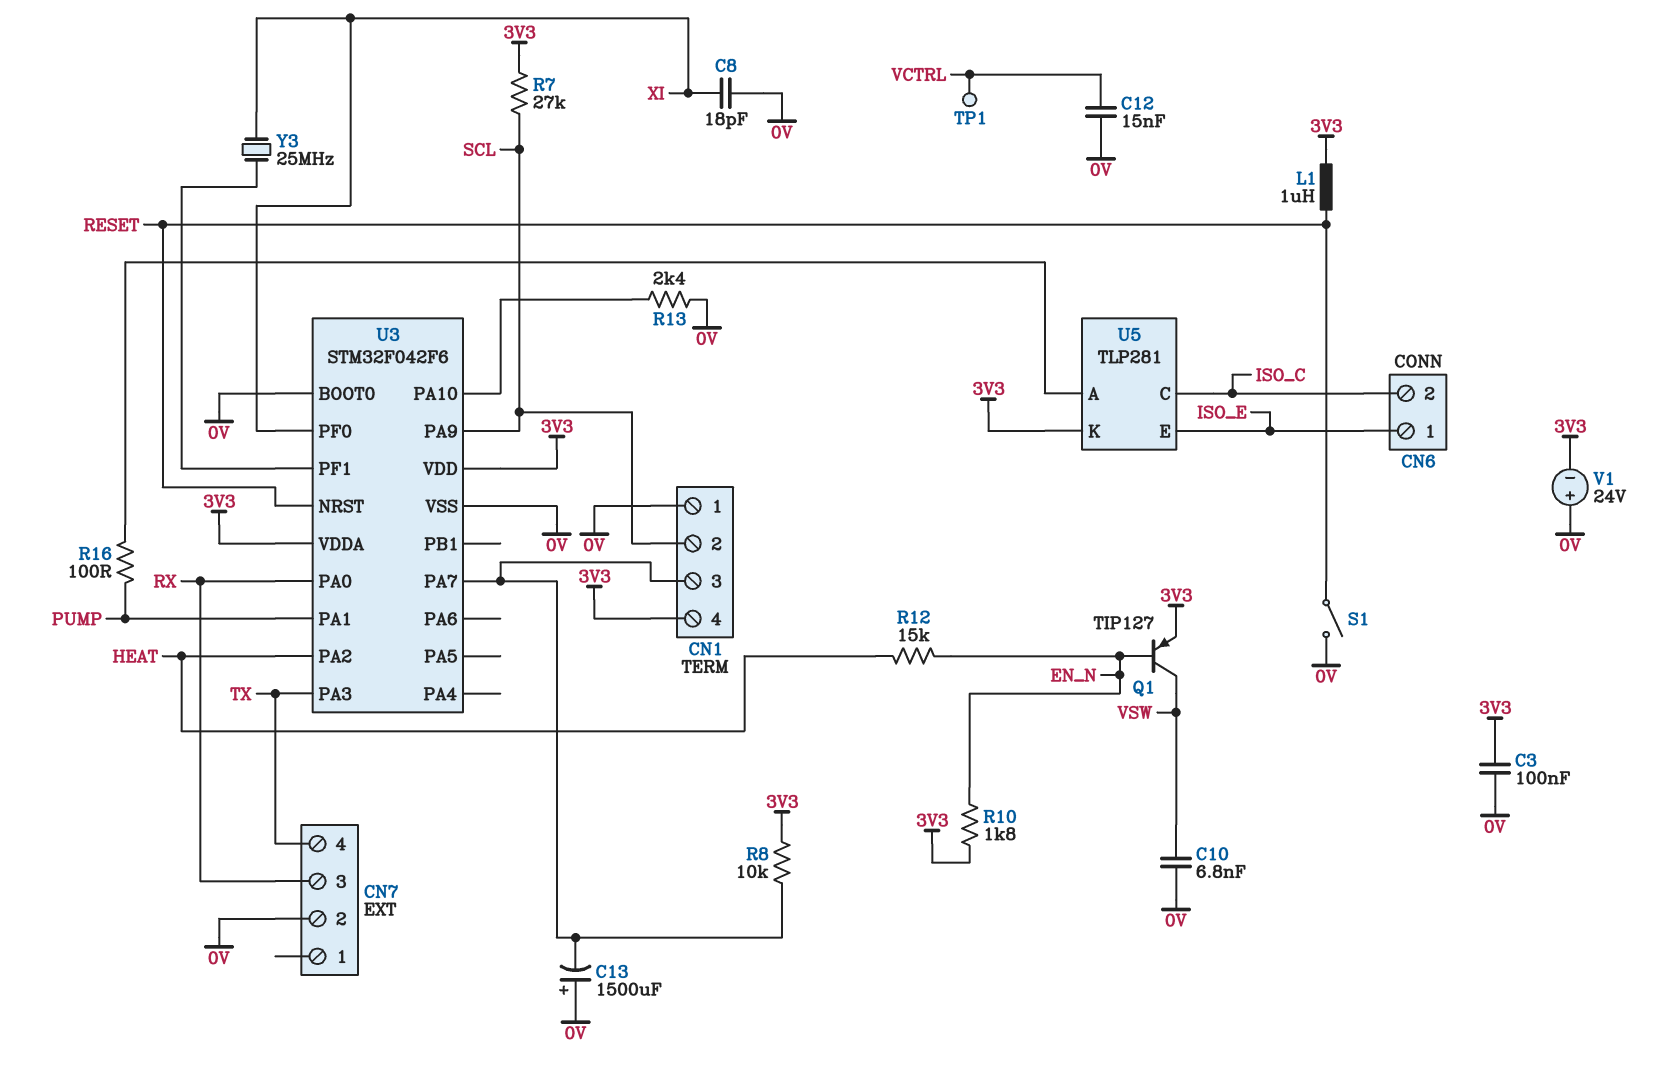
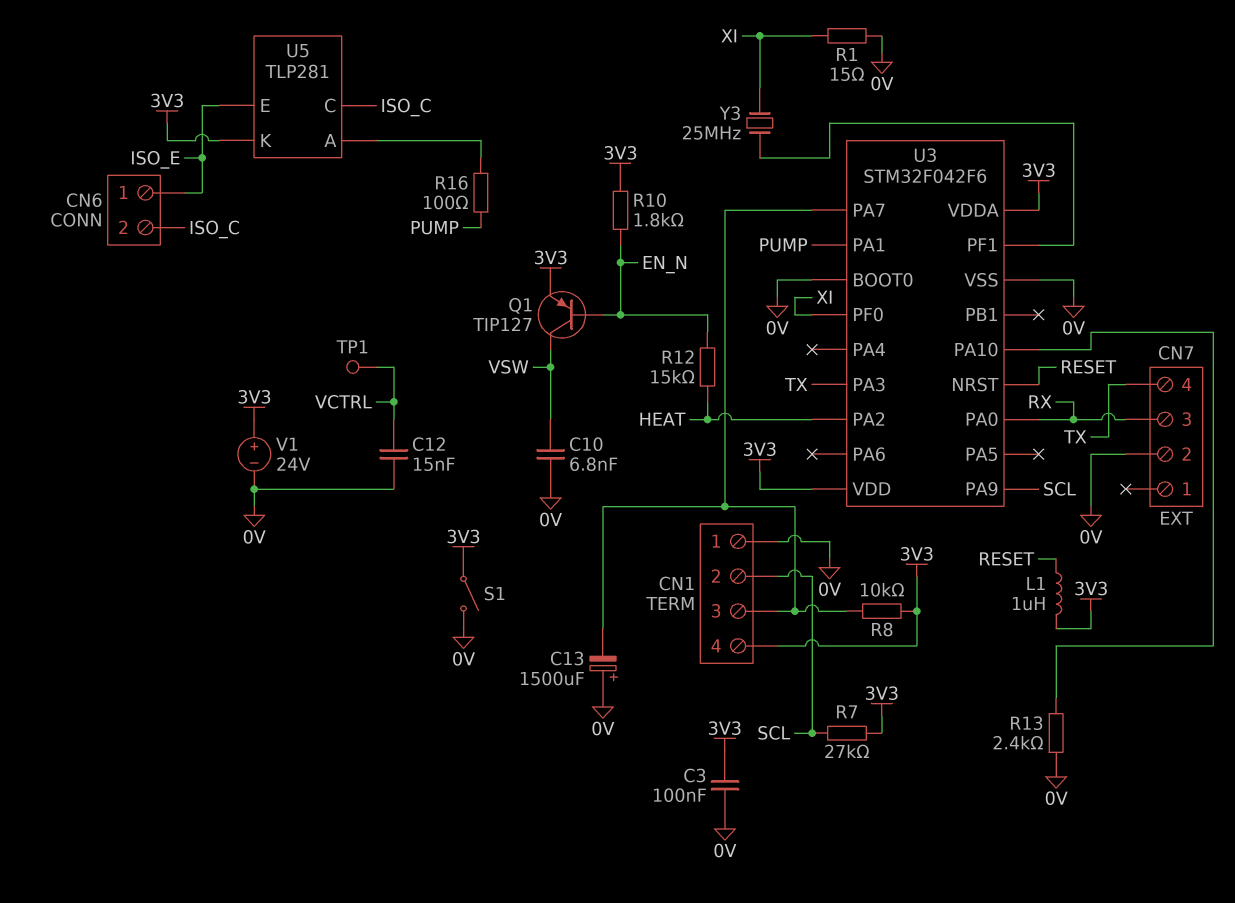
C8: 18pF (0V, XI) -> none
R1: none -> 15 (0V, XI)
S1: switch (0V, RESET) -> switch (0V, 3V3)
V1: 24V (plus 0V, minus 3V3) -> 24V (plus 3V3, minus 0V)

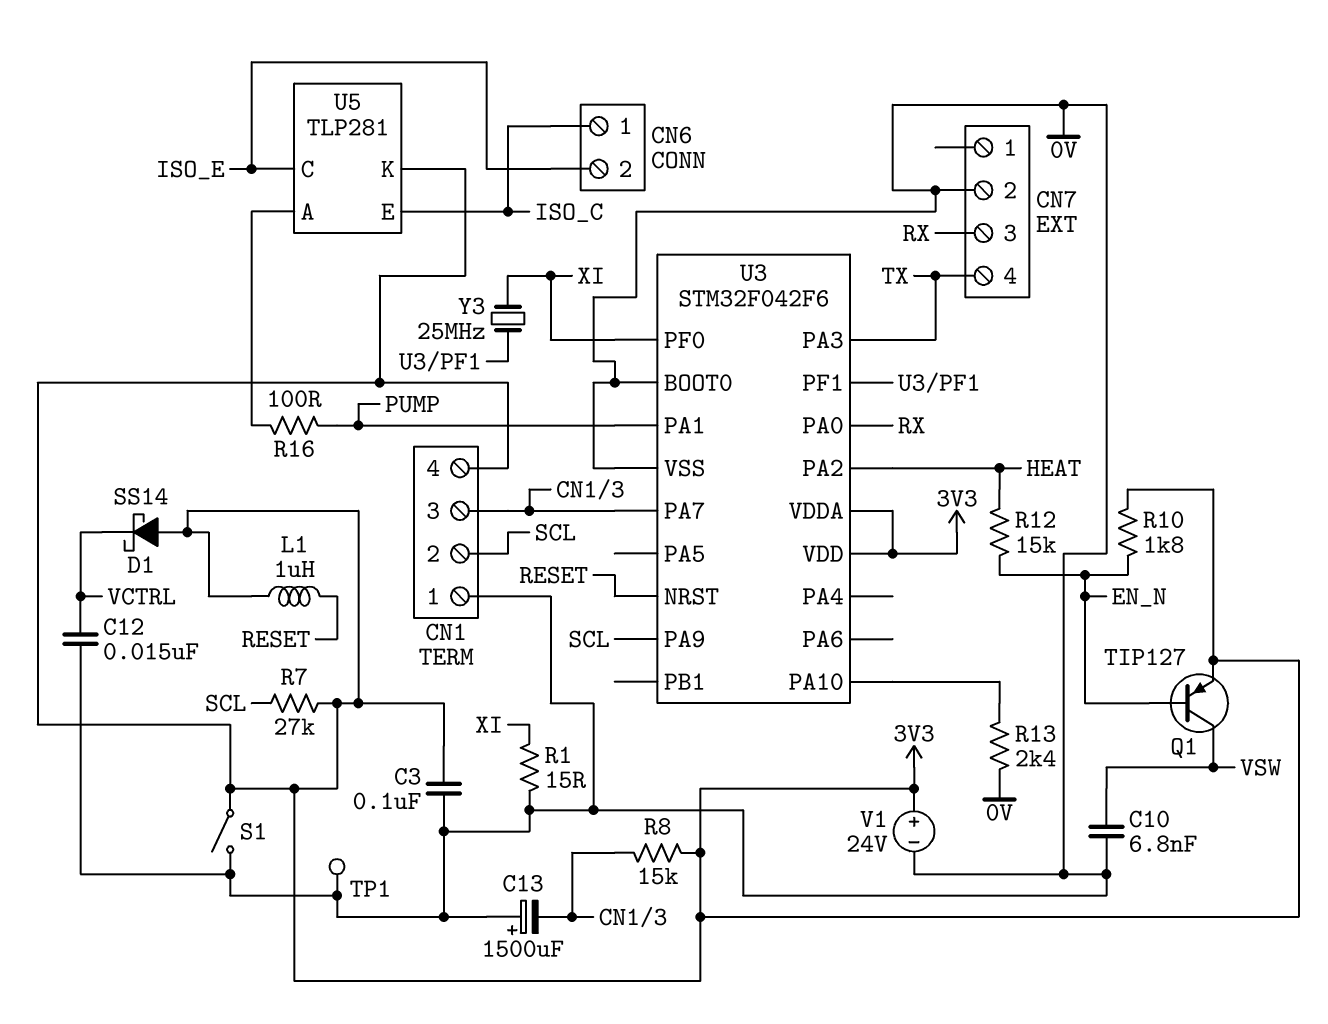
CN6 pin 1: ISO_E -> ISO_C
CN6 pin 2: ISO_C -> ISO_E
D1: none -> schottky SS14 (A 3V3, K VCTRL)
R8: 10k (3V3, CN1/3) -> 15k (3V3, CN1/3)
TP1: test point (VCTRL) -> test point (0V)
U5 pin C: ISO_C -> ISO_E
U5 pin E: ISO_E -> ISO_C

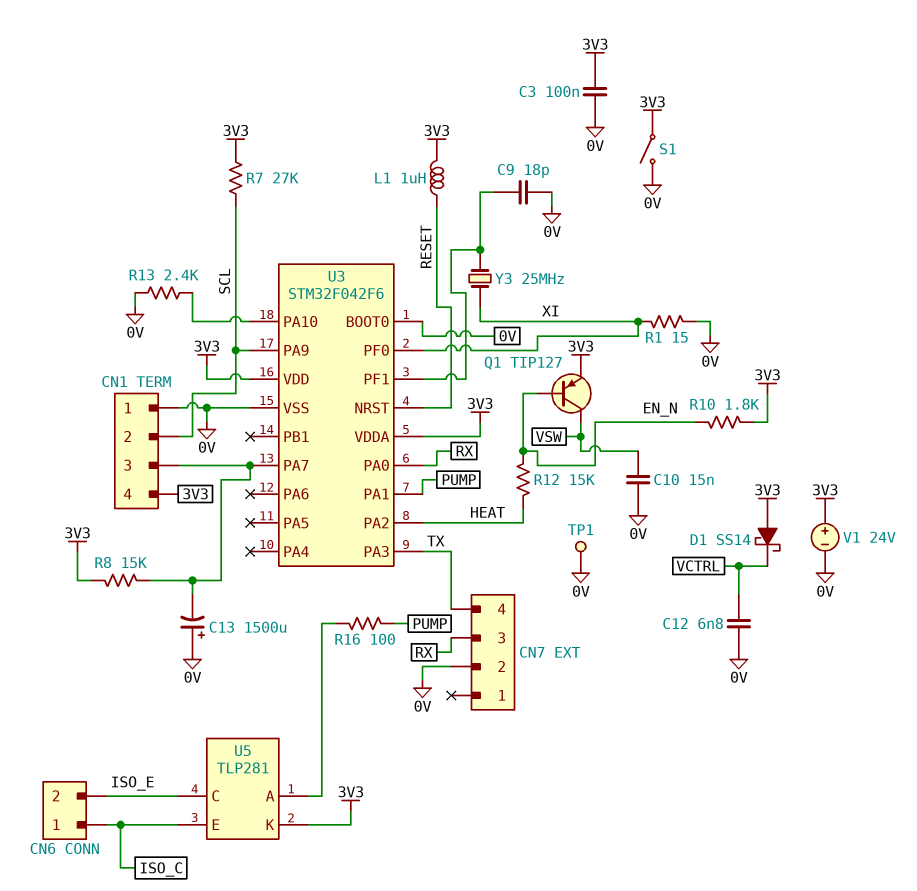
C9: none -> 18pF (0V, U3/PF1)
C10: 6.8nF (0V, VSW) -> 15nF (0V, VSW)
C12: 15nF (0V, VCTRL) -> 6.8nF (0V, VCTRL)

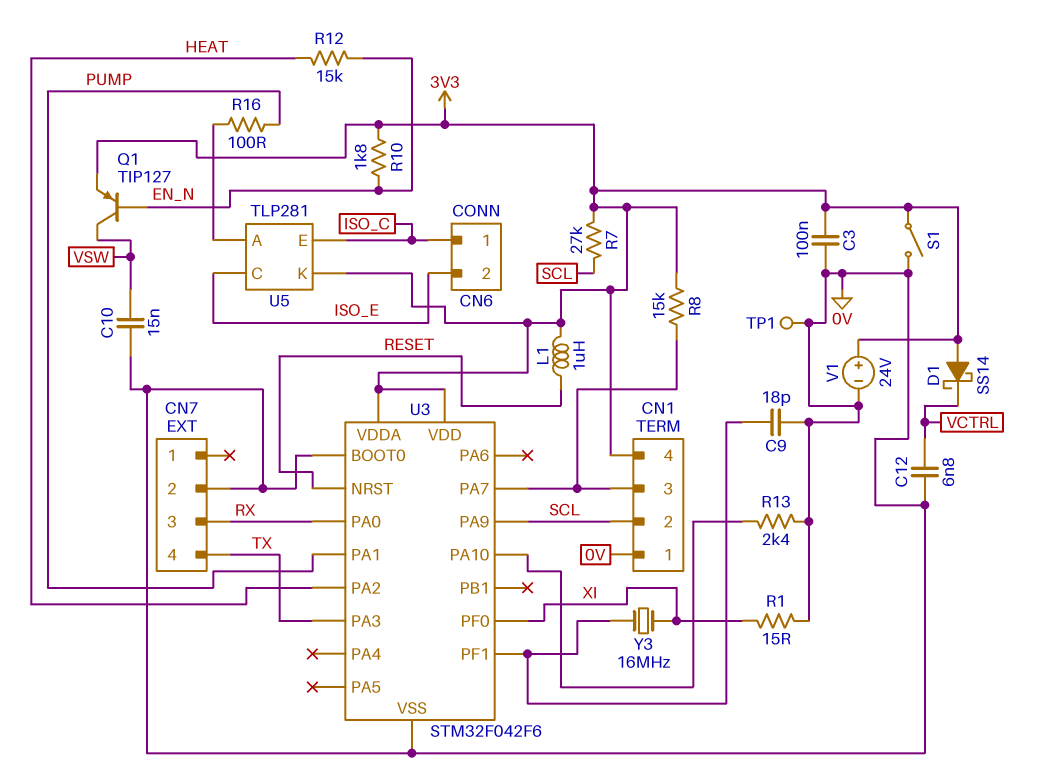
C13: 1500uF (plus 0V, minus CN1/3) -> none
Y3: 25MHz (U3/PF1, XI) -> 16MHz (U3/PF1, XI)

